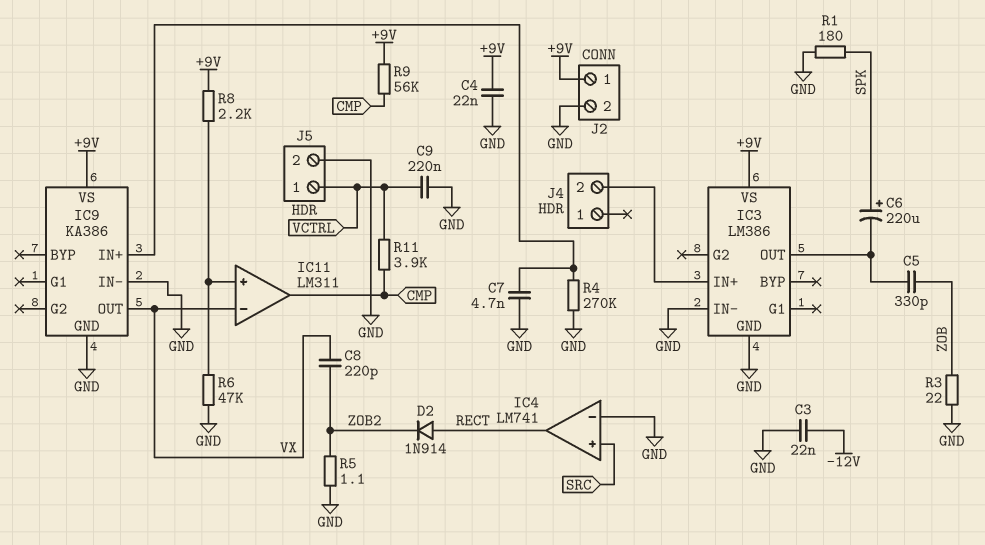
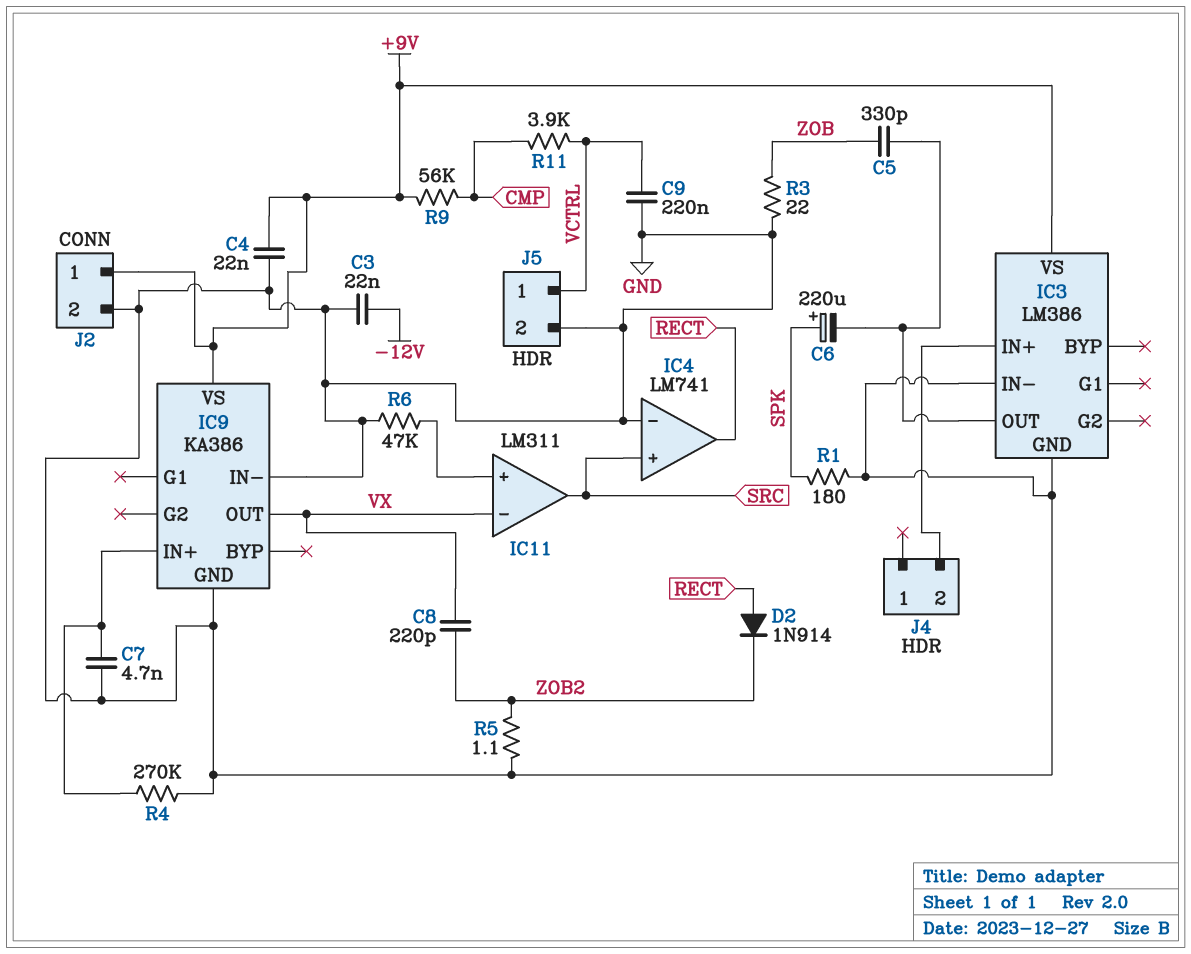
IC11 pin out: CMP -> SRC
R8: 2.2k (+9V, IC11/in+) -> none

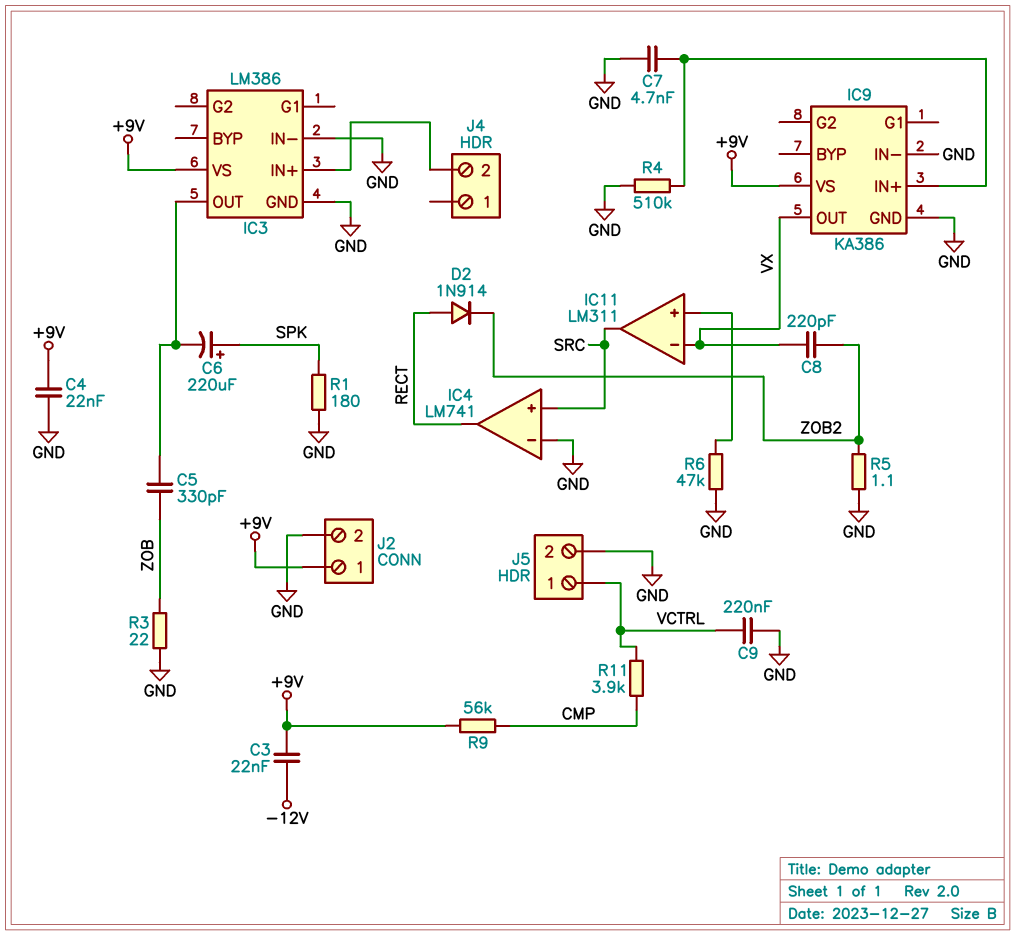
C3: 22nF (-12V, GND) -> 22nF (+9V, -12V)
R4: 270k (GND, IC9/IN+) -> 510k (GND, IC9/IN+)

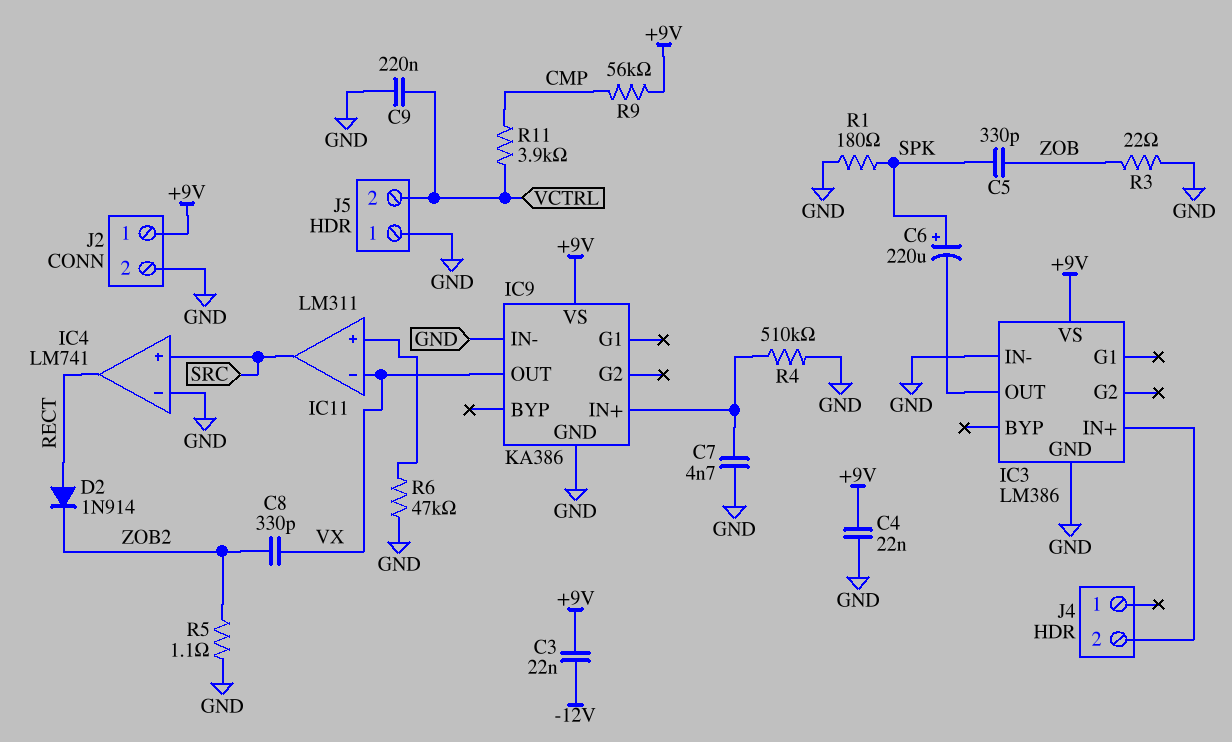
C5: 330pF (IC3/OUT, ZOB) -> 330pF (SPK, ZOB)
C8: 220pF (VX, ZOB2) -> 330pF (VX, ZOB2)
J5 pin 1: VCTRL -> GND
J5 pin 2: GND -> VCTRL

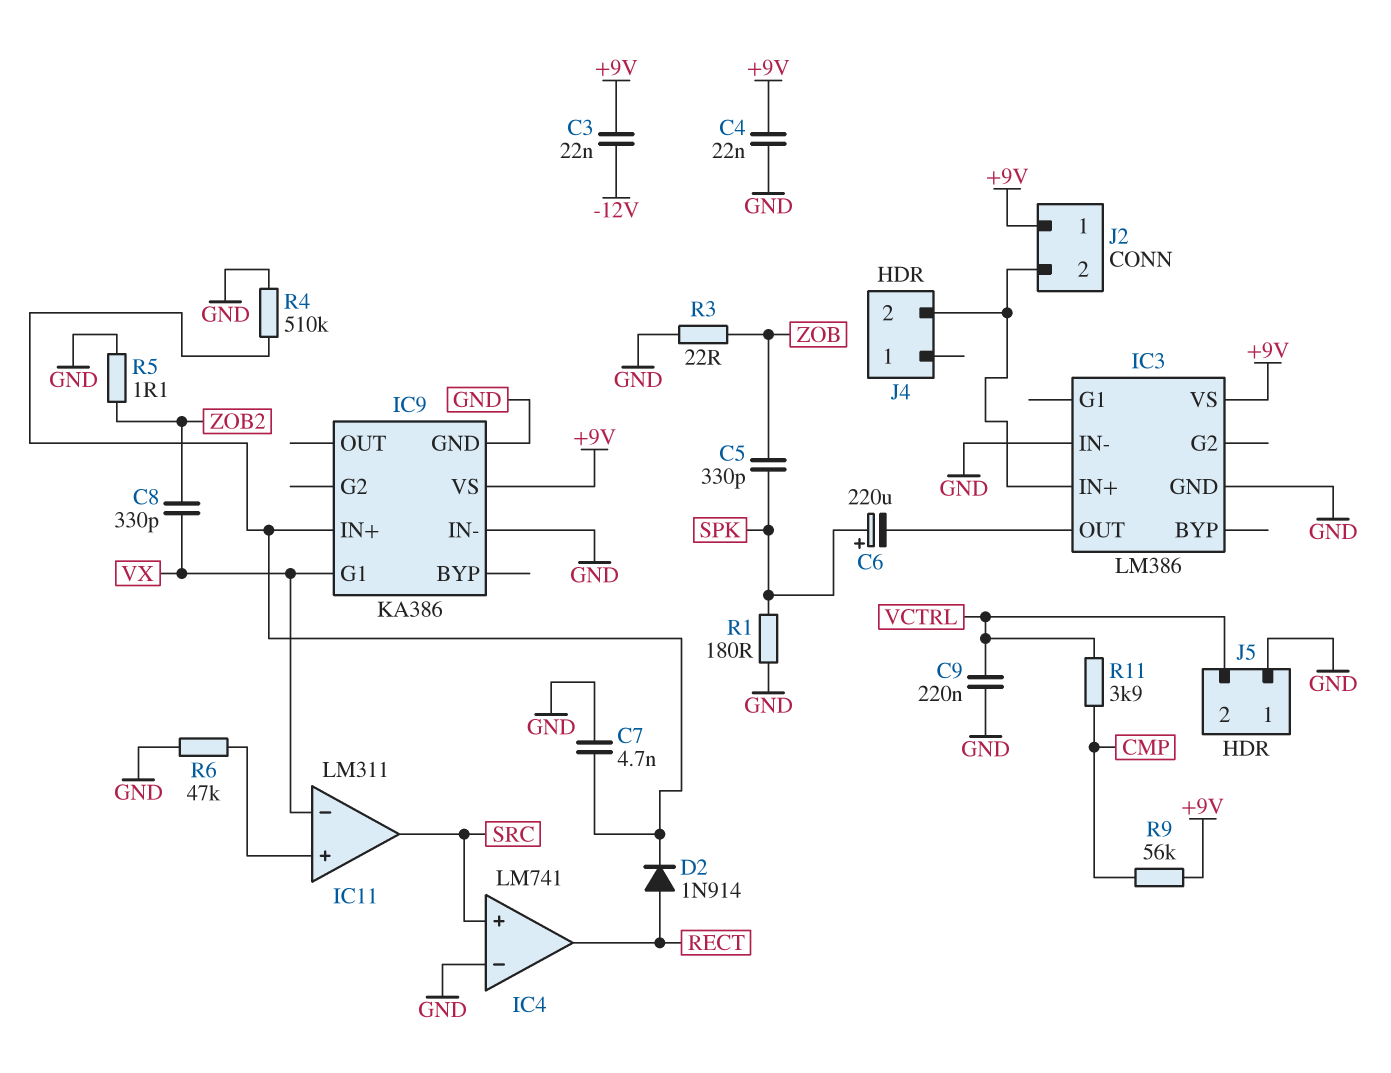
D2: diode 1N914 (A RECT, K ZOB2) -> diode 1N914 (A RECT, K IC9/IN+)
IC9 pin G1: none -> VX
IC9 pin OUT: VX -> none
J2 pin 2: GND -> IC3/IN+

